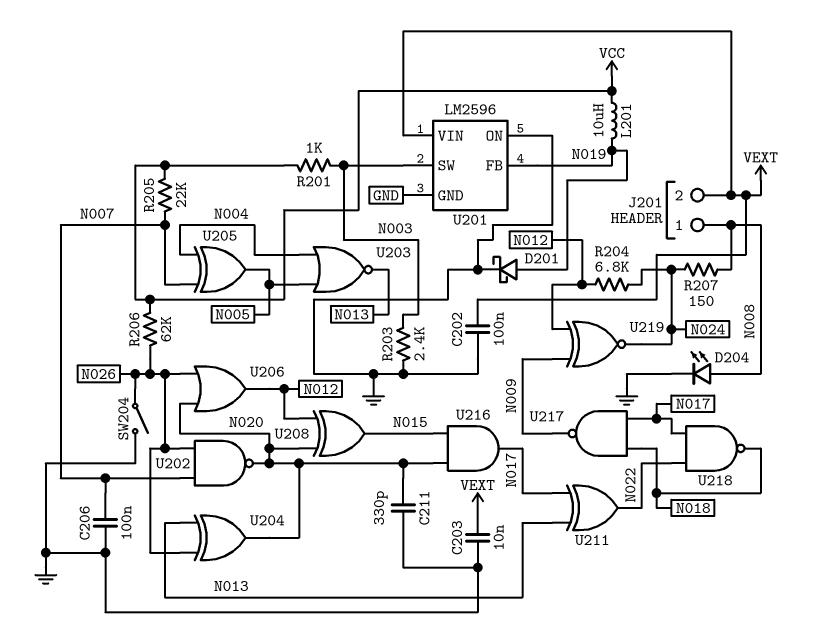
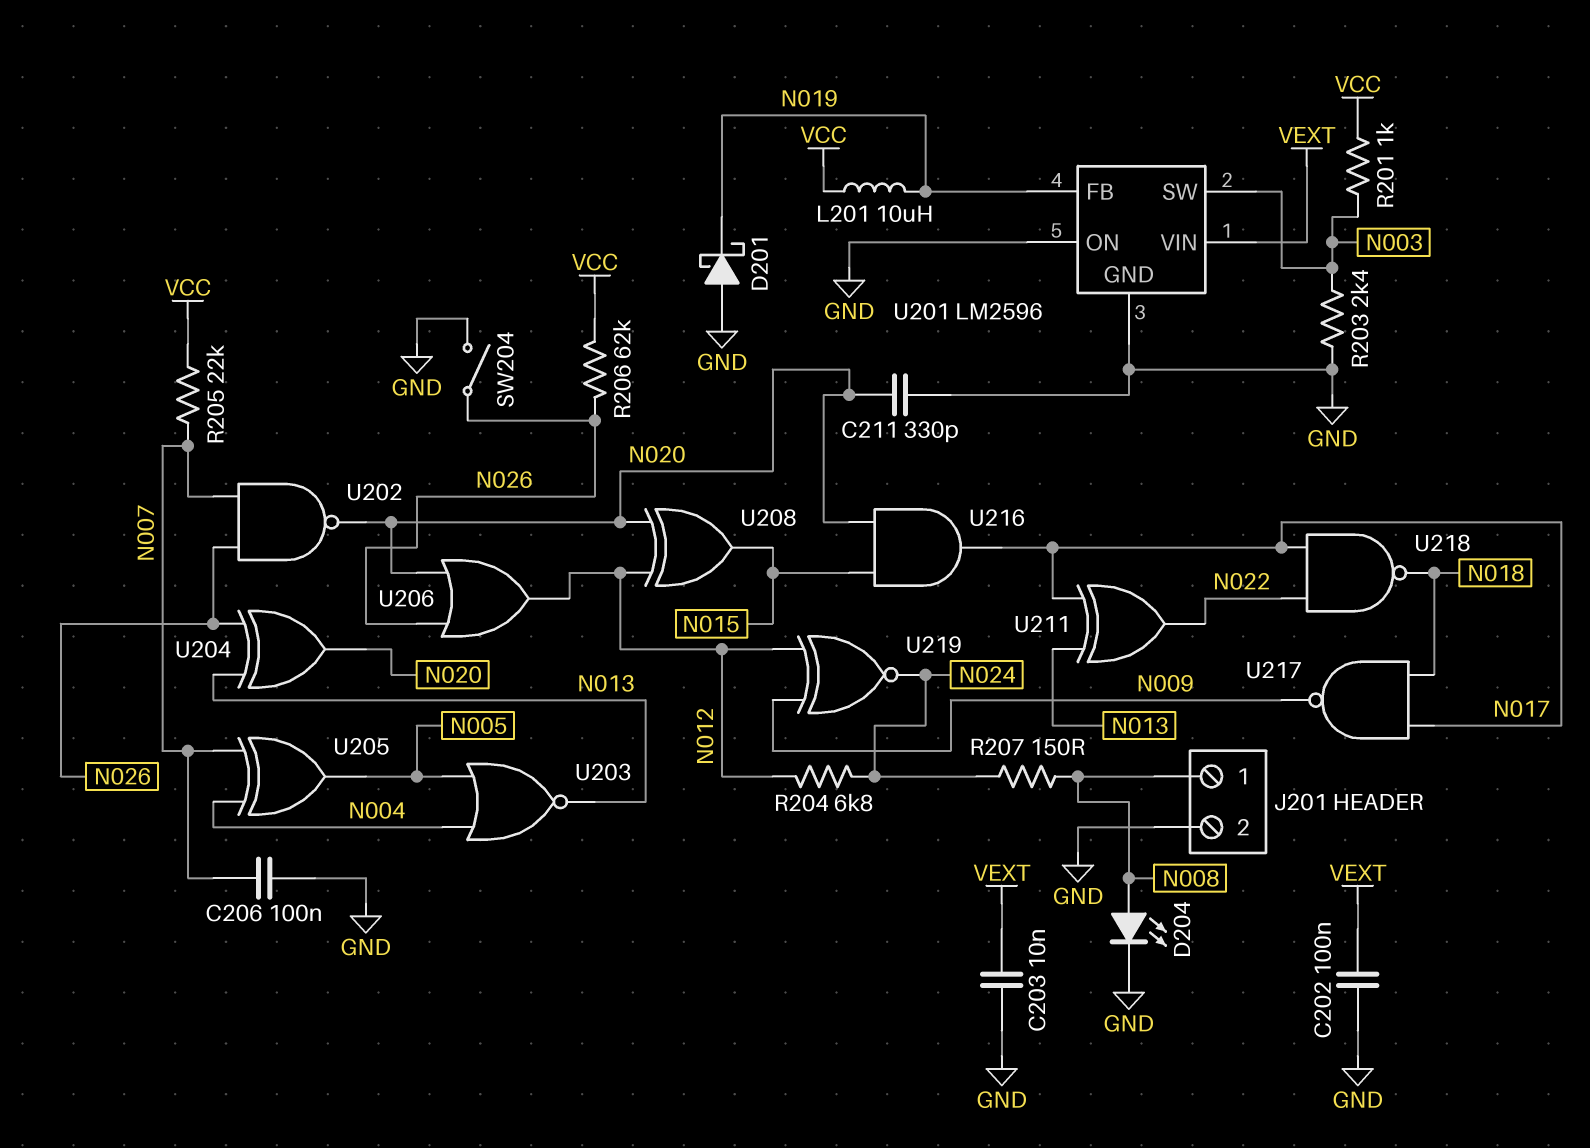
D201: schottky (A N019, K GND) -> schottky (A GND, K N019)
J201 pin 2: VEXT -> GND

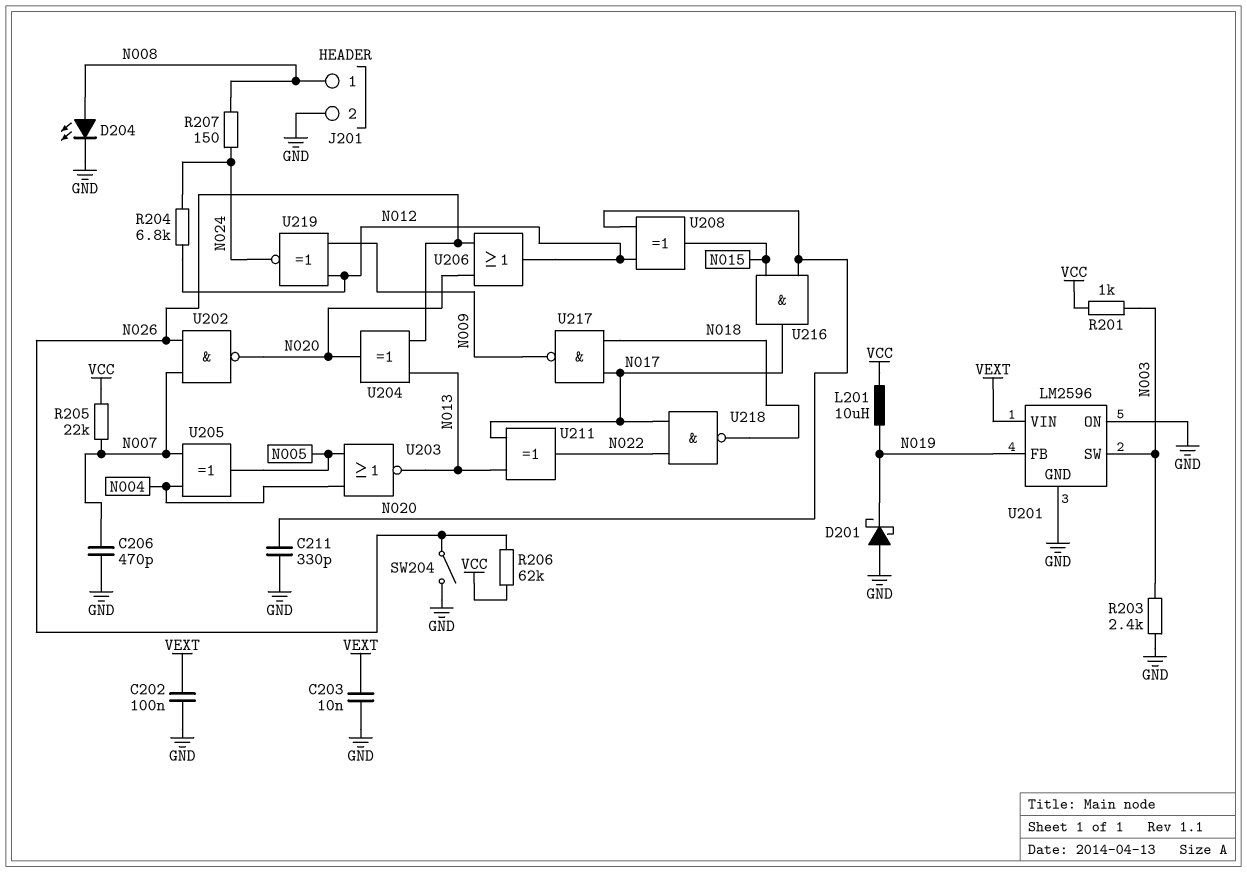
C206: 100nF (GND, N007) -> 470pF (GND, N007)

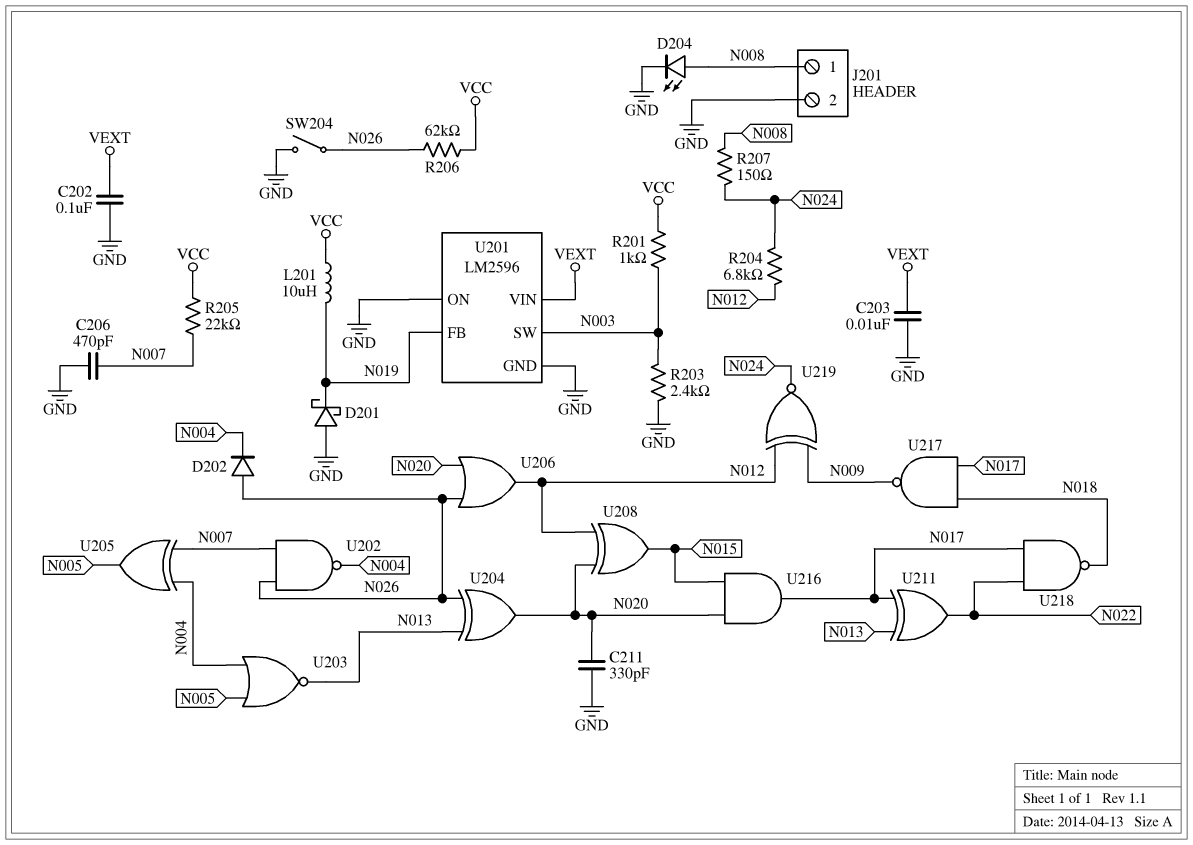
D202: none -> diode (A N026, K N004)
U202: NAND (in N007, in N026, out N020) -> NAND (in N007, in N026, out N004)

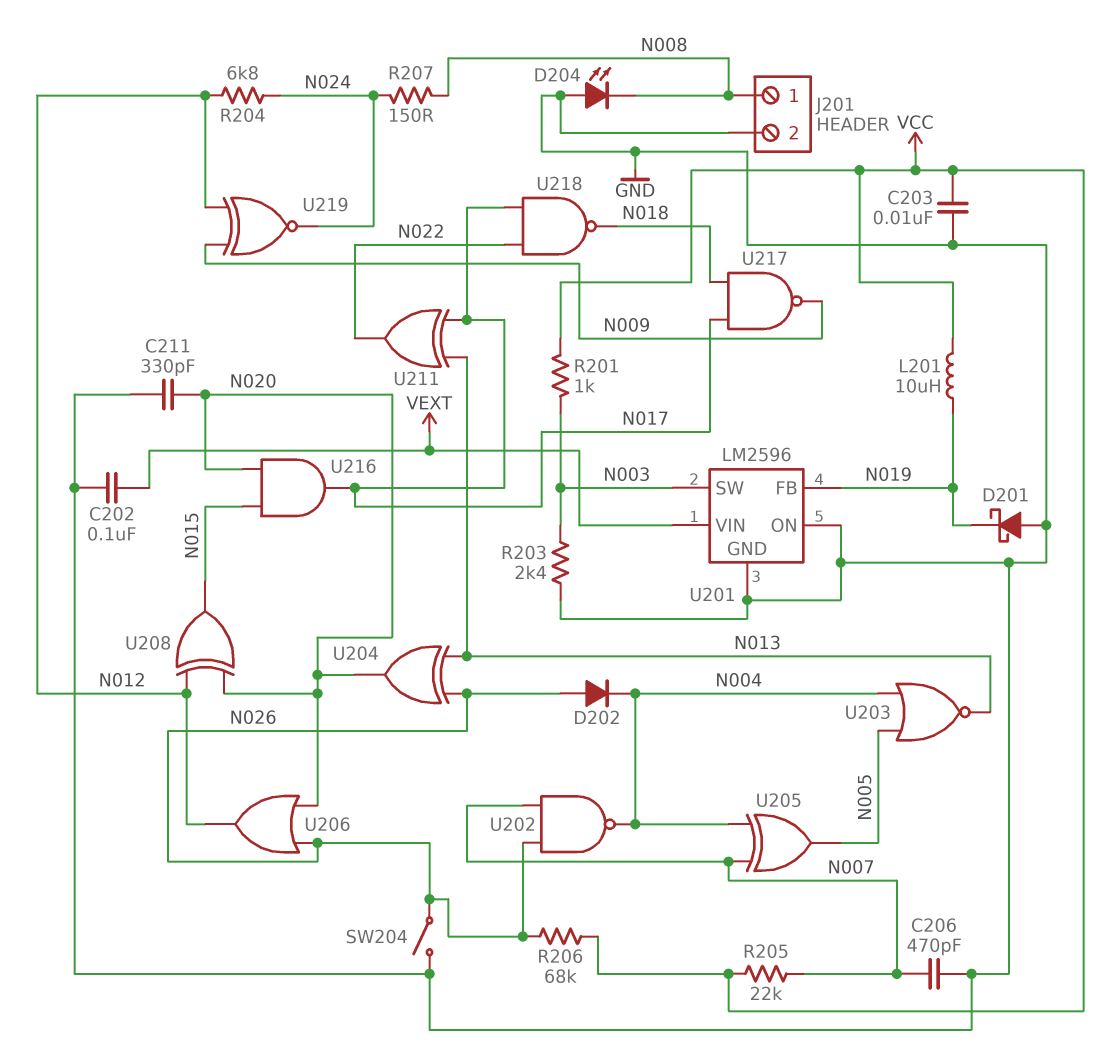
C203: 10nF (GND, VEXT) -> 10nF (GND, VCC)
D204: LED (A N008, K GND) -> LED (A GND, K N008)
R206: 62k (N026, VCC) -> 68k (N026, VCC)

